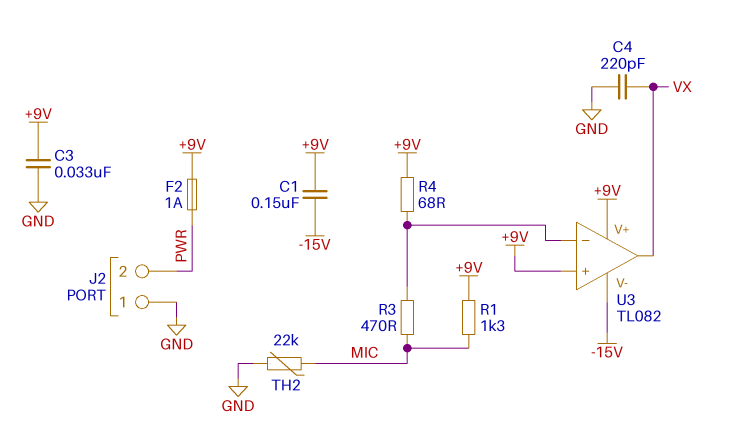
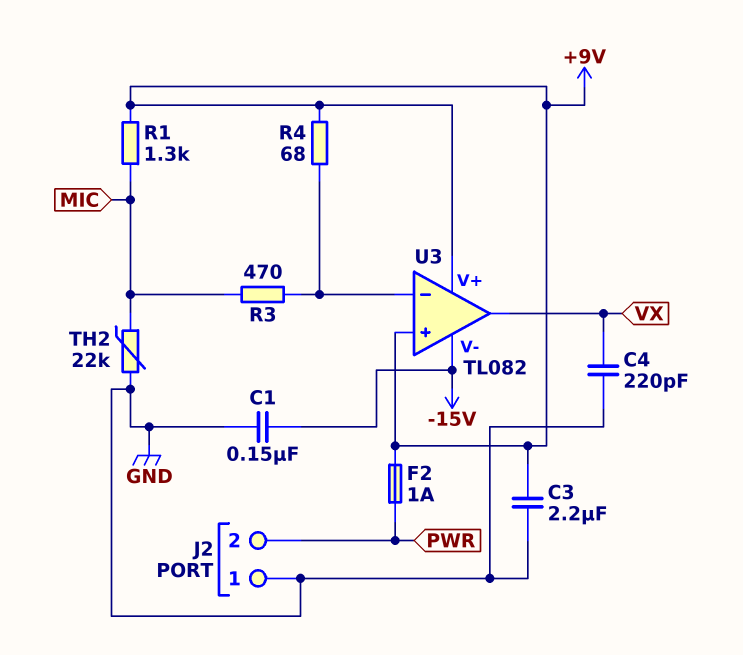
C1: 150nF (+9V, -15V) -> 150nF (-15V, GND)
C3: 33nF (+9V, GND) -> 2.2uF (+9V, GND)

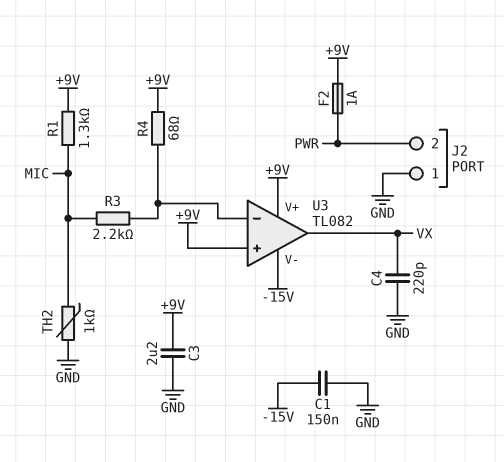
R3: 470 (MIC, U3/in-) -> 2.2k (MIC, U3/in-)
TH2: 22k (GND, MIC) -> 1k (GND, MIC)

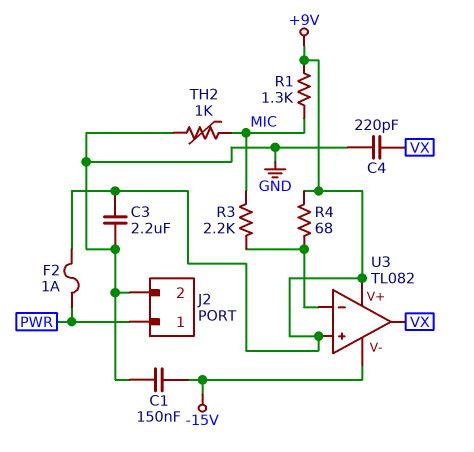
J2 pin 1: GND -> PWR
J2 pin 2: PWR -> GND

